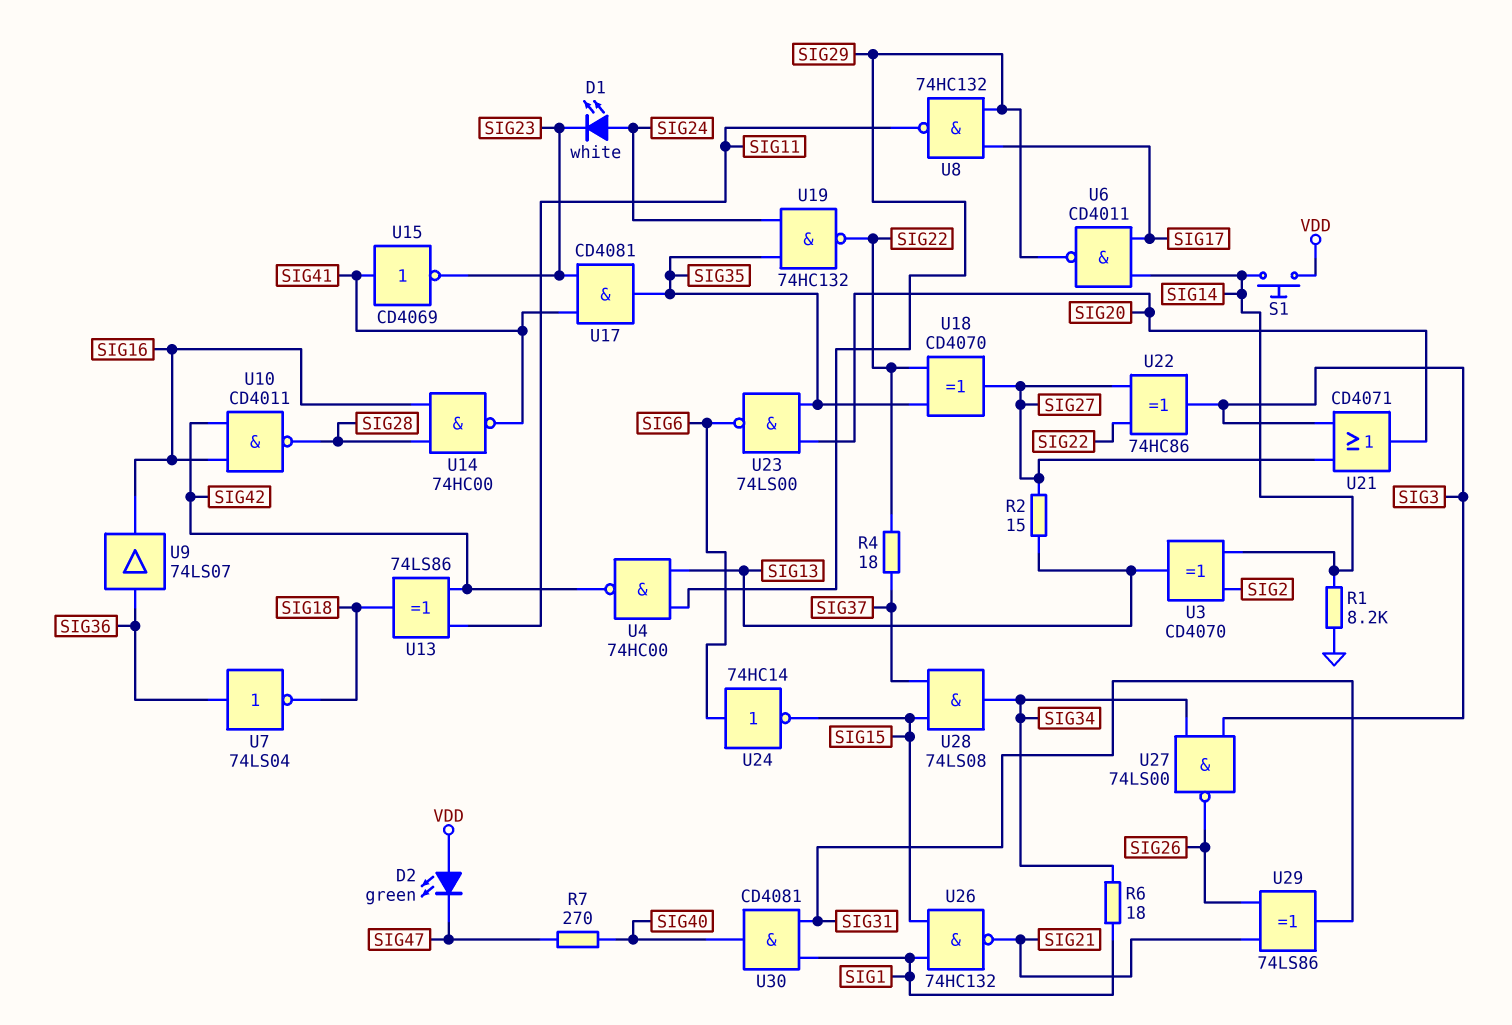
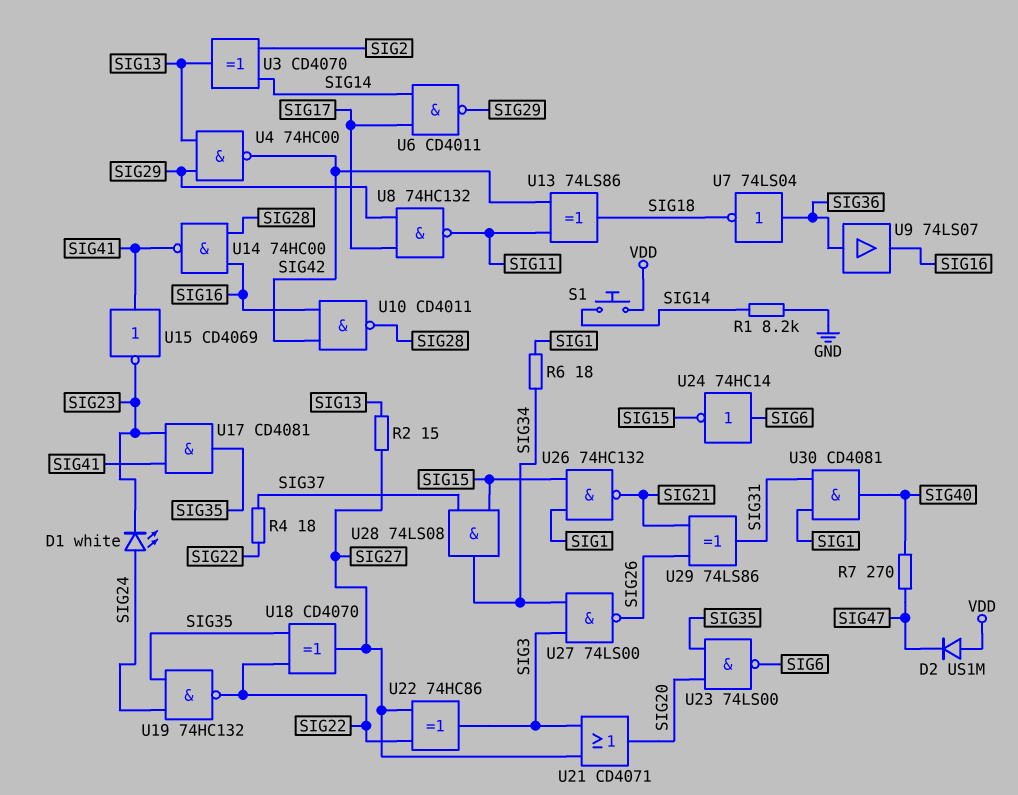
D2: LED green (A VDD, K SIG47) -> diode US1M (A VDD, K SIG47)

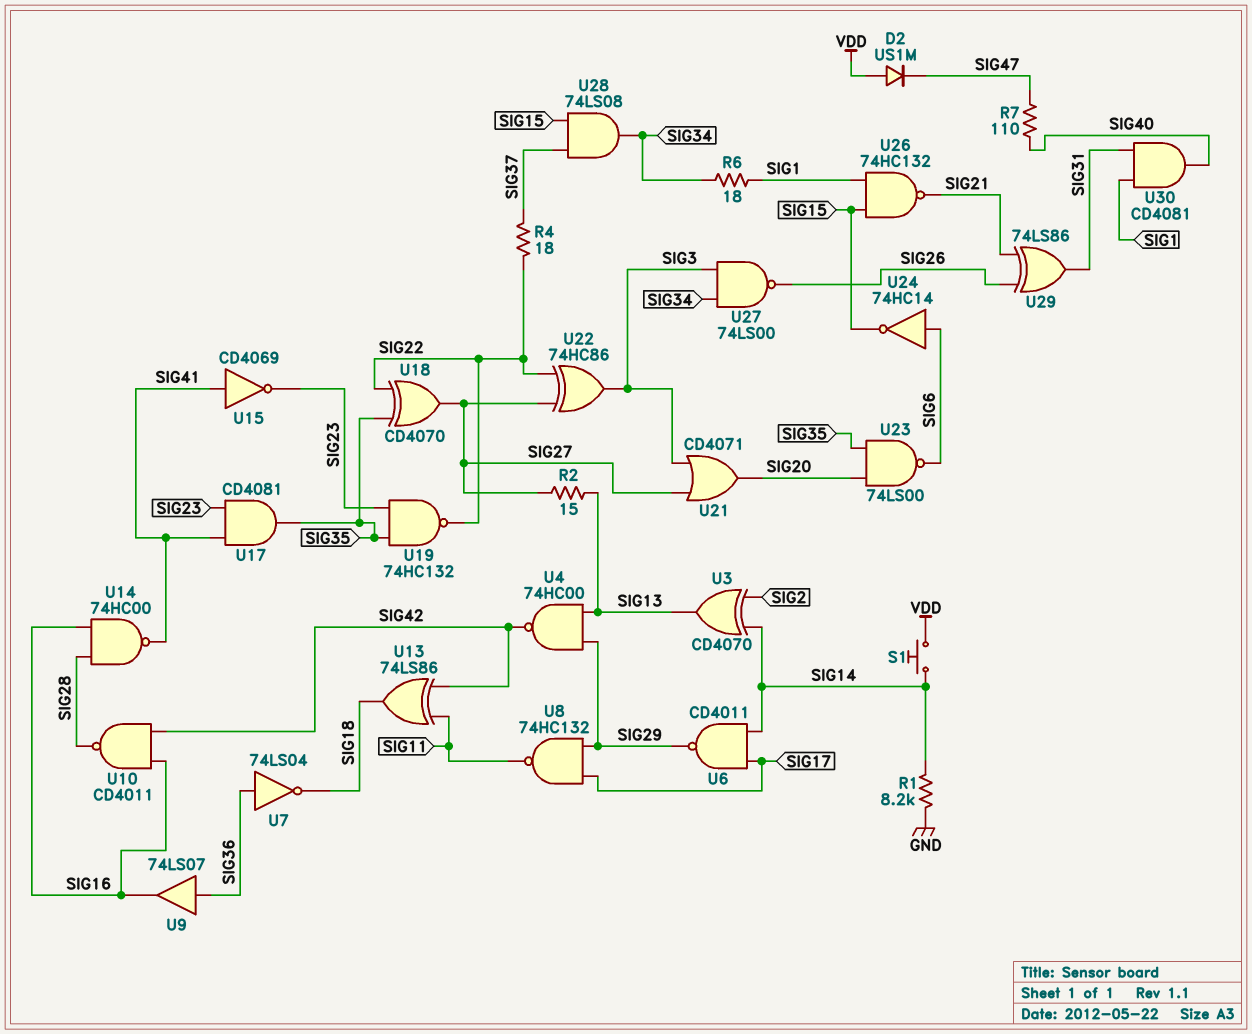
D1: LED white (A SIG24, K SIG23) -> none
R7: 270 (SIG40, SIG47) -> 110 (SIG40, SIG47)
U19: NAND 74HC132 (in SIG24, in SIG35, out SIG22) -> NAND 74HC132 (in SIG23, in SIG35, out SIG22)

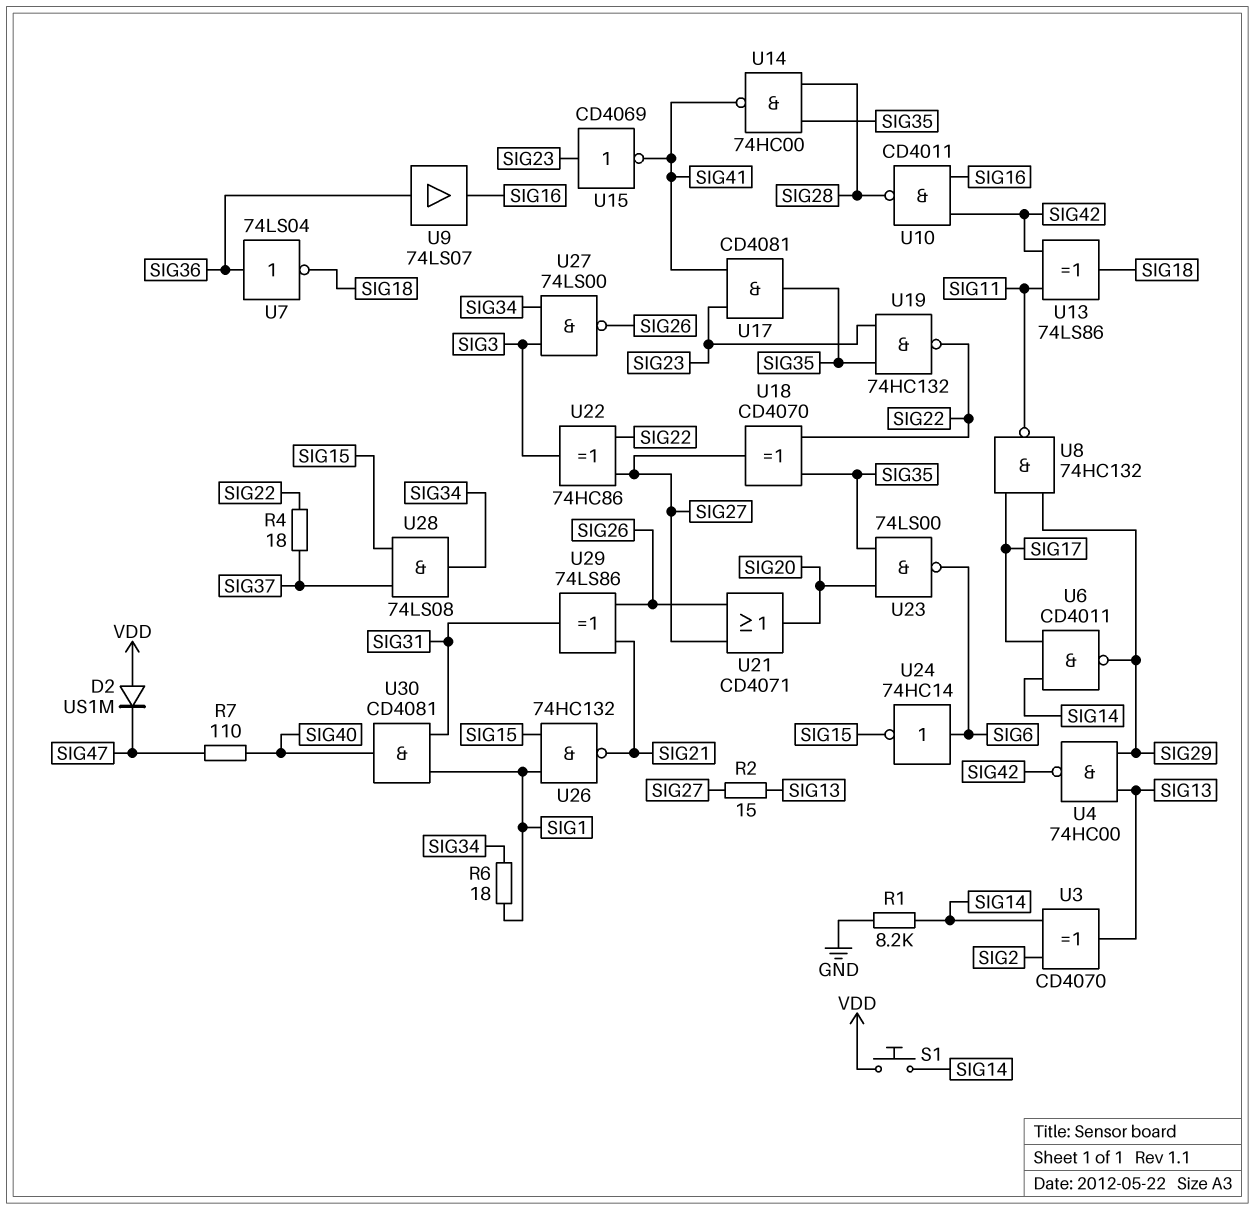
U14: NAND 74HC00 (in SIG16, in SIG28, out SIG41) -> NAND 74HC00 (in SIG28, in SIG35, out SIG41)
U15: NOT CD4069 (in SIG41, out SIG23) -> NOT CD4069 (in SIG23, out SIG41)
U21: OR CD4071 (in SIG3, in SIG27, out SIG20) -> OR CD4071 (in SIG26, in SIG27, out SIG20)

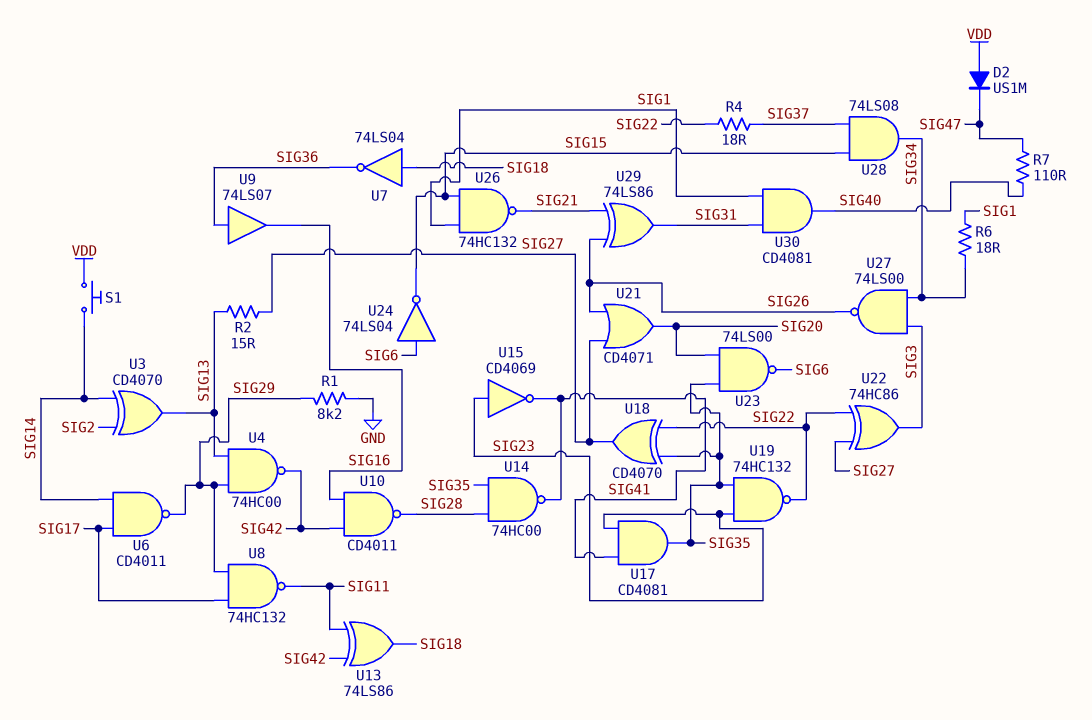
R1: 8.2k (GND, SIG14) -> 8.2k (GND, SIG29)
U7: NOT 74LS04 (in SIG36, out SIG18) -> NOT 74LS04 (in SIG18, out SIG36)
U24: NOT 74HC14 (in SIG6, out SIG15) -> NOT 74LS04 (in SIG6, out SIG15)

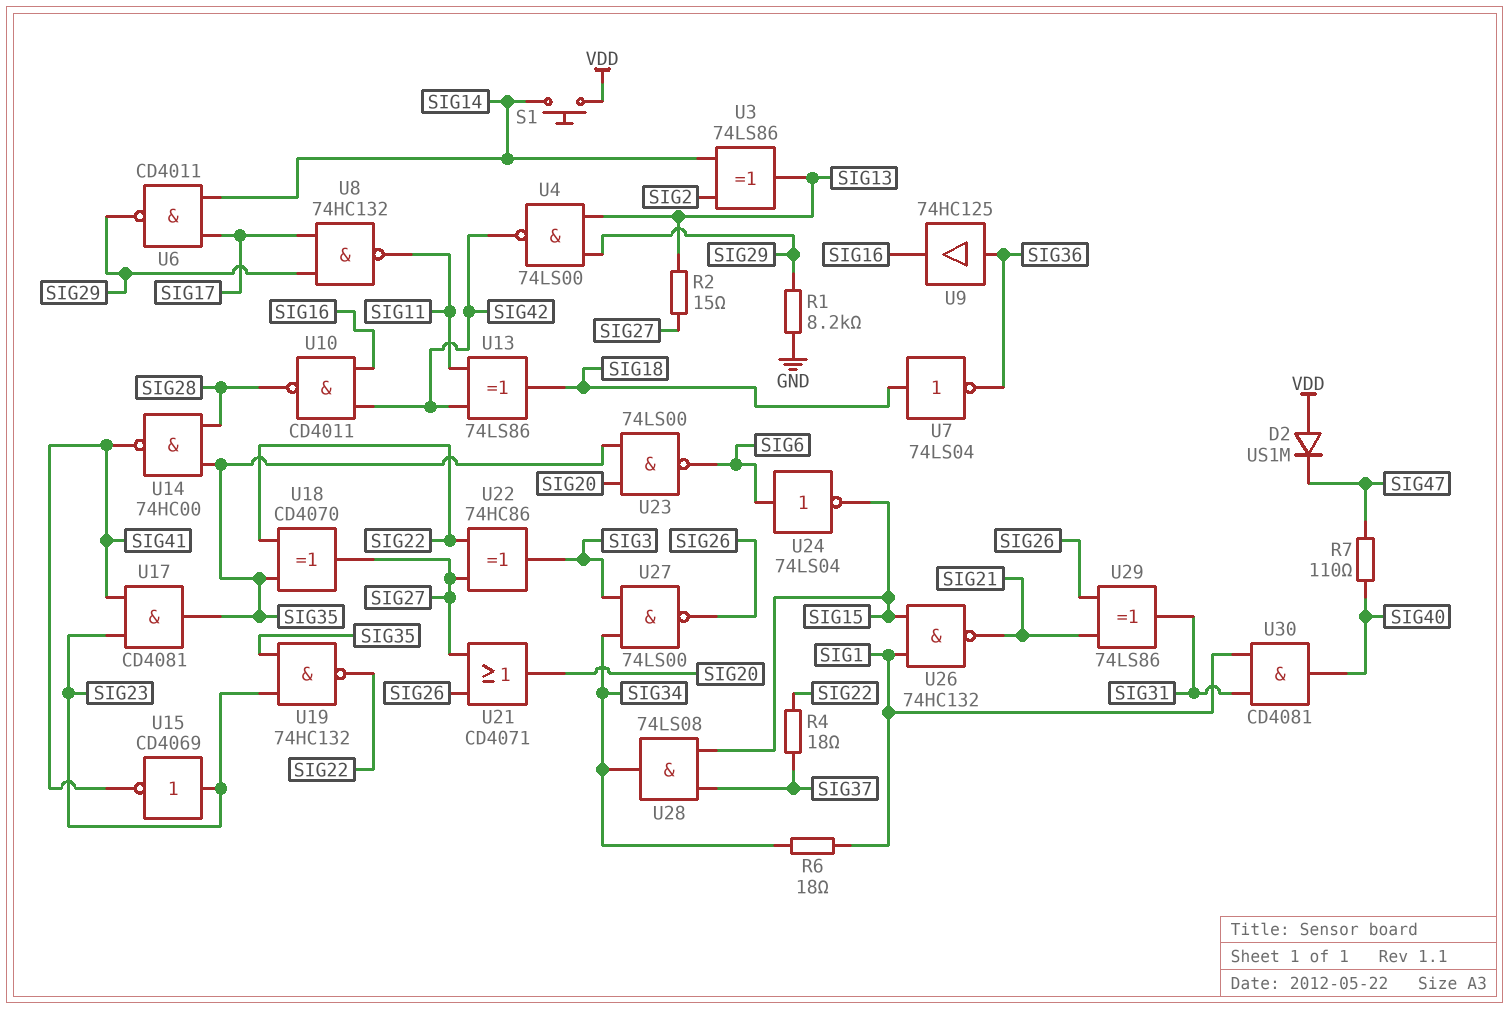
U3: XOR CD4070 (in SIG2, in SIG14, out SIG13) -> XOR 74LS86 (in SIG2, in SIG14, out SIG13)
U4: NAND 74HC00 (in SIG13, in SIG29, out SIG42) -> NAND 74LS00 (in SIG13, in SIG29, out SIG42)
U9: buffer 74LS07 (in SIG36, out SIG16) -> buffer 74HC125 (in SIG36, out SIG16)

